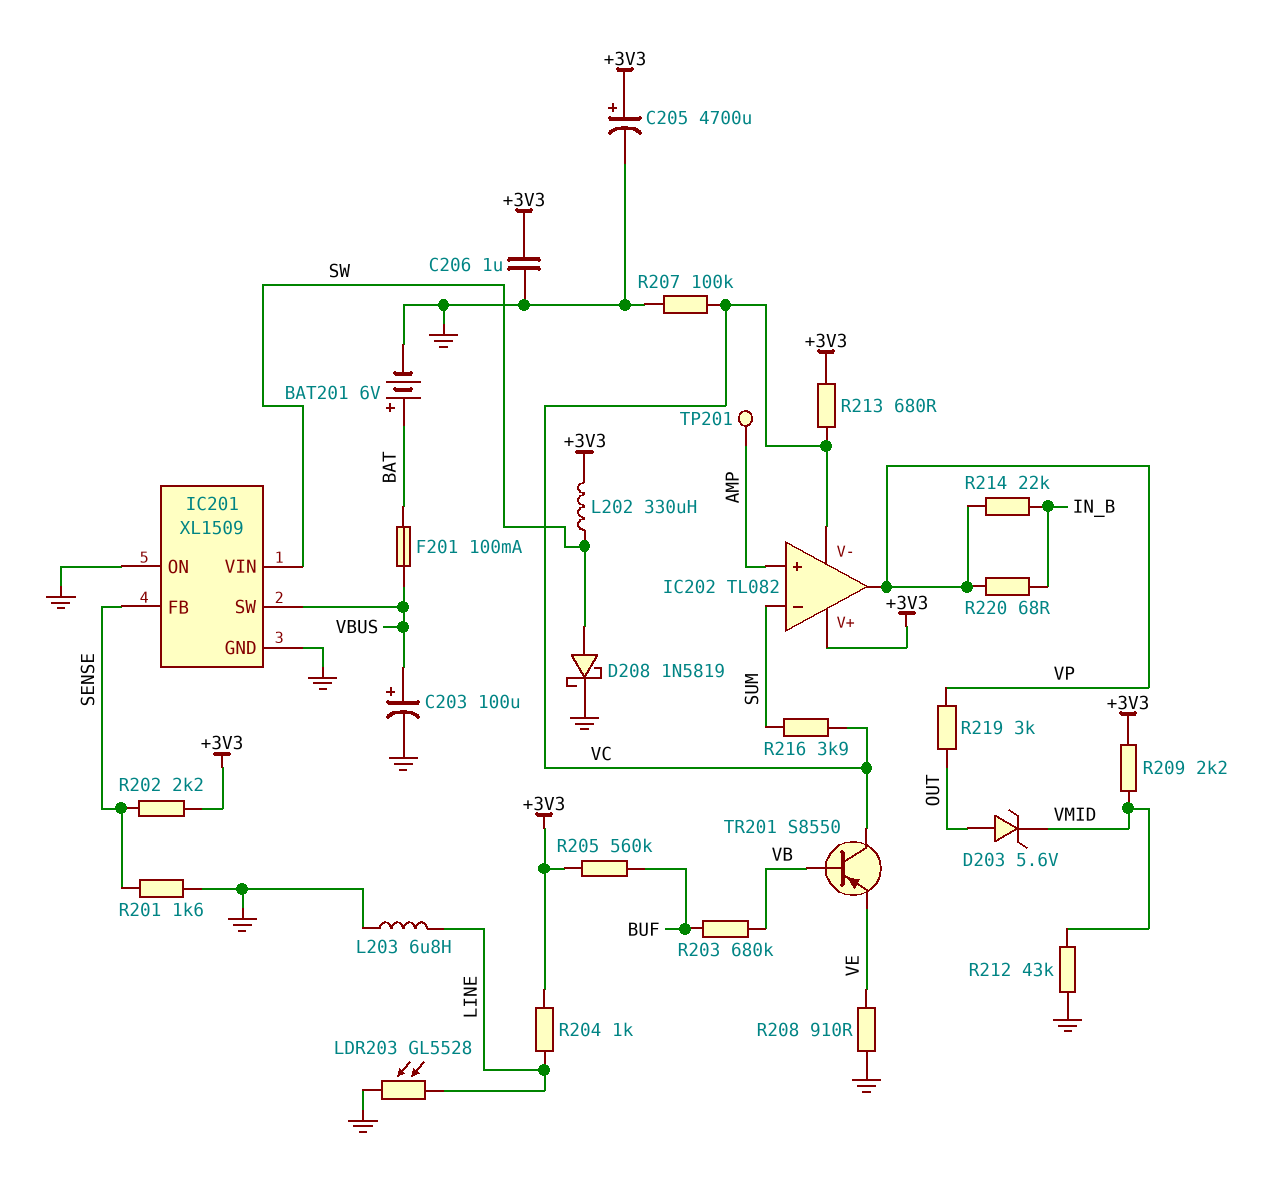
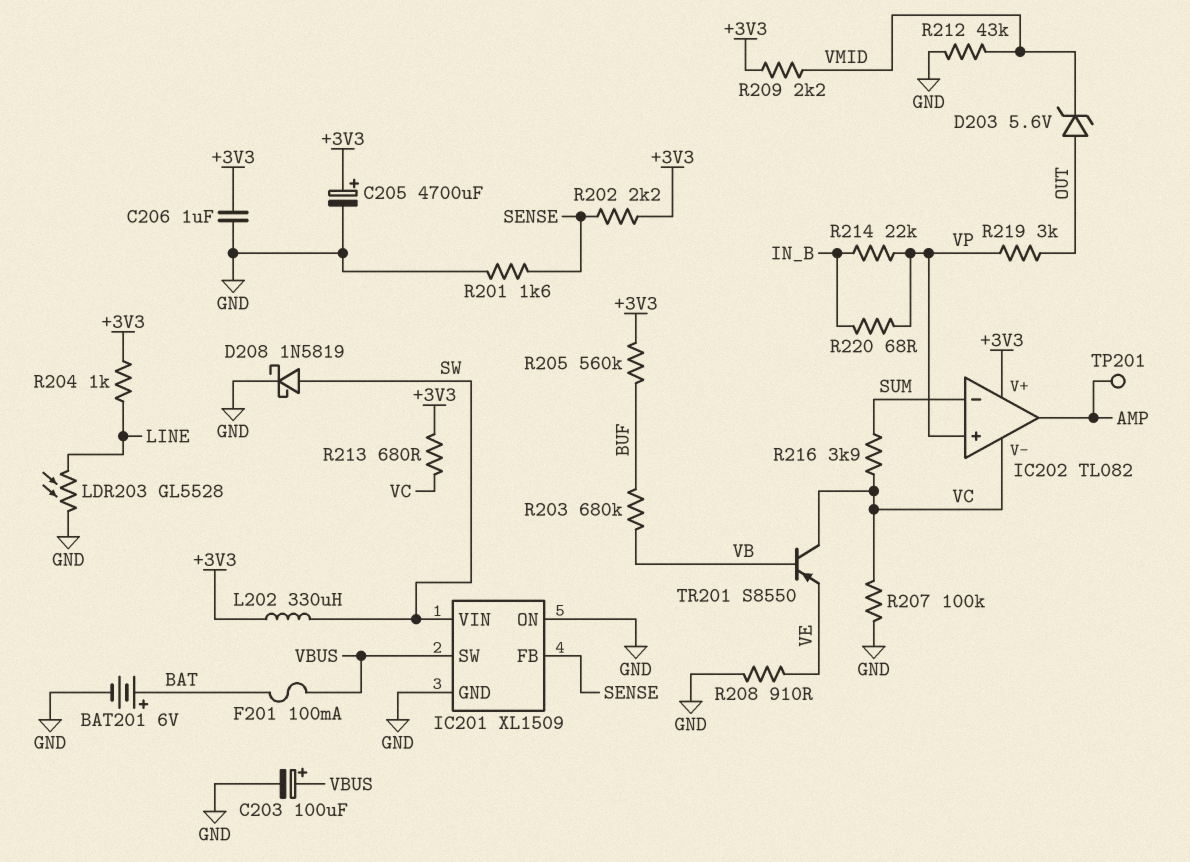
IC202 pin in+: AMP -> VP
IC202 pin out: VP -> AMP
L203: 6.8uH (GND, LINE) -> none

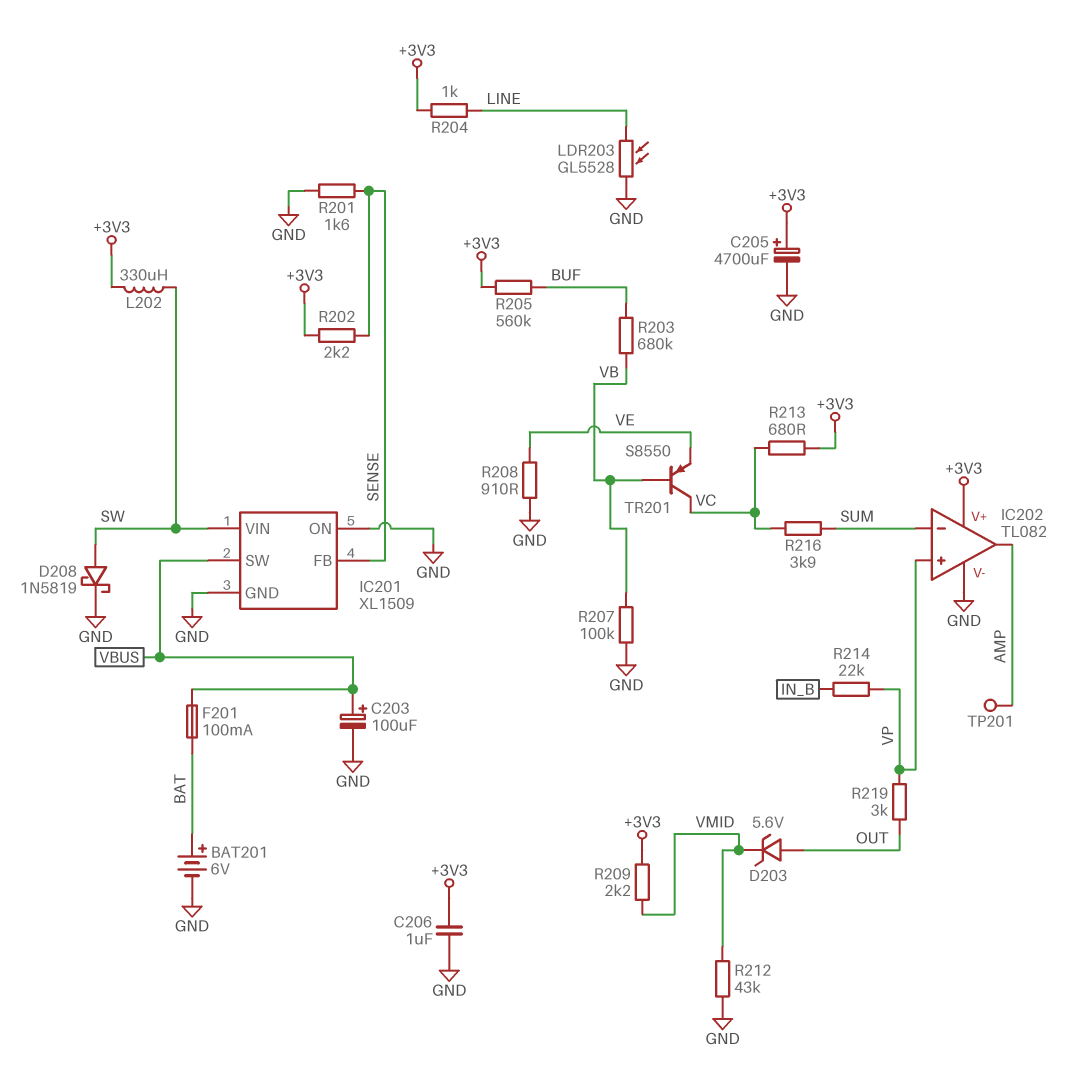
IC202 pin V-: VC -> GND
R207: 100k (GND, VC) -> 100k (GND, VB)
R220: 68 (IN_B, VP) -> none

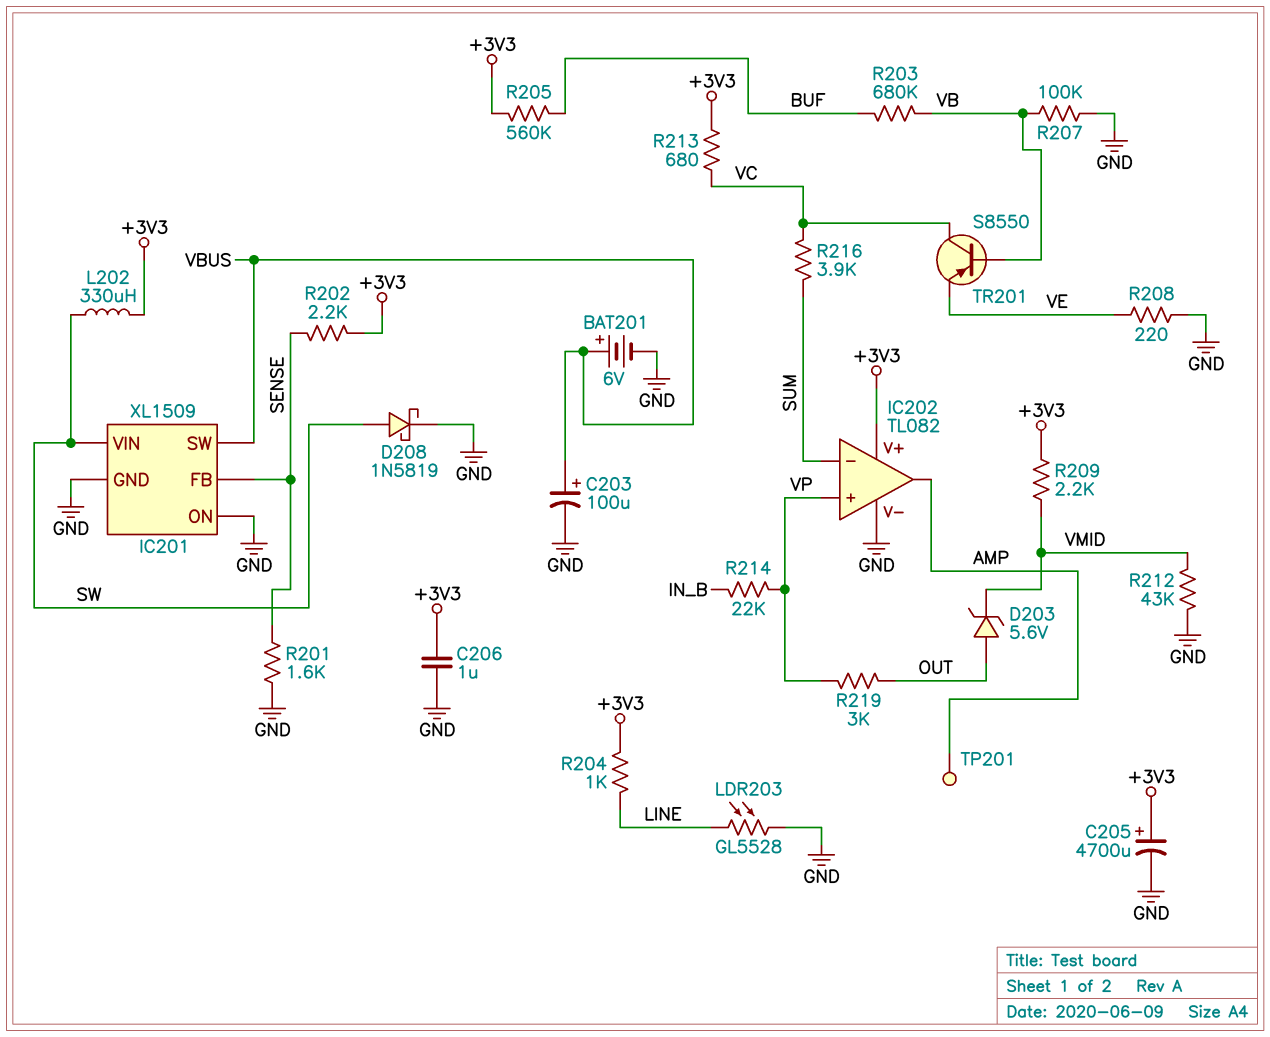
BAT201: 6V (plus BAT, minus GND) -> 6V (plus VBUS, minus GND)
F201: 100mA (BAT, VBUS) -> none
R208: 910 (GND, VE) -> 220 (GND, VE)

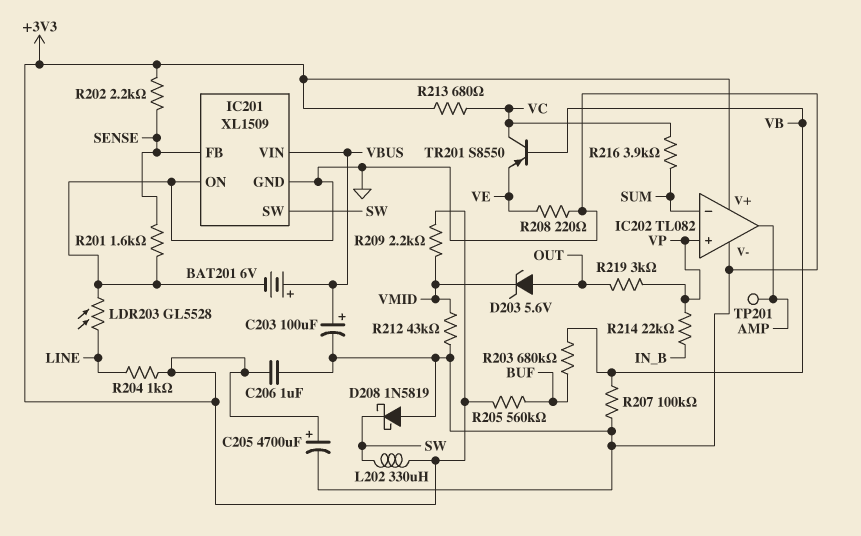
D208: schottky 1N5819 (A SW, K GND) -> schottky 1N5819 (A GND, K SW)
IC201 pin SW: VBUS -> SW
IC201 pin VIN: SW -> VBUS

